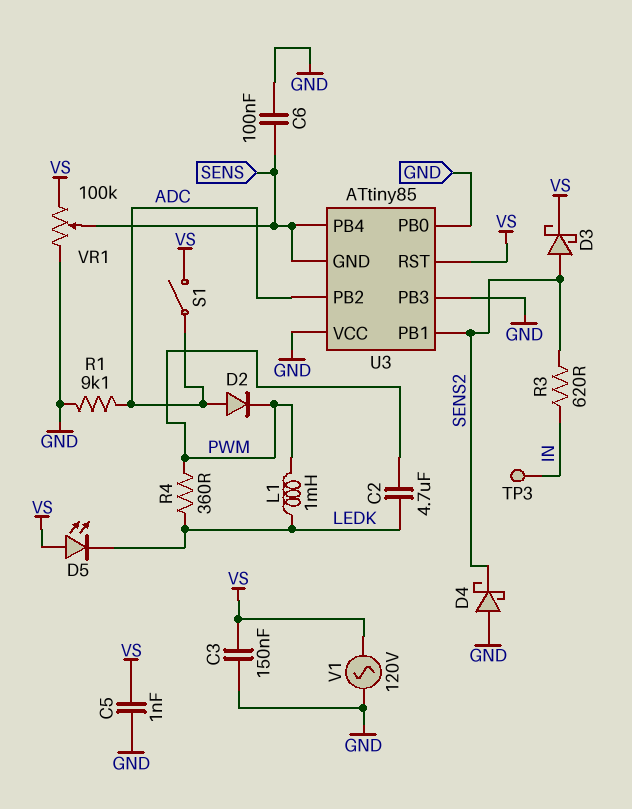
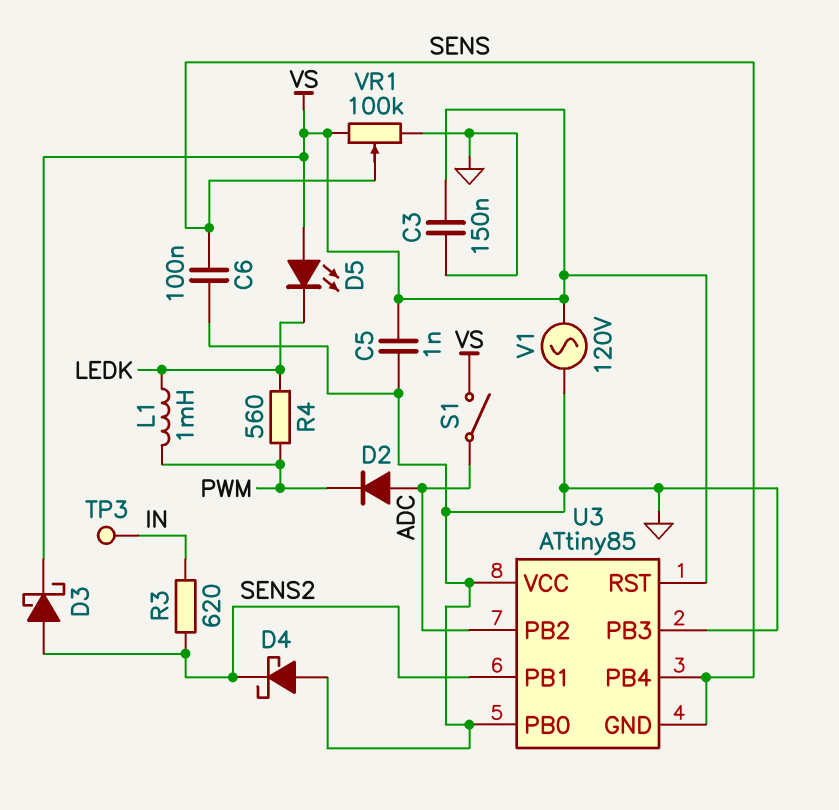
C2: 4.7uF (LEDK, PWM) -> none
R1: 9.1k (ADC, GND) -> none
R4: 360 (LEDK, PWM) -> 560 (LEDK, PWM)

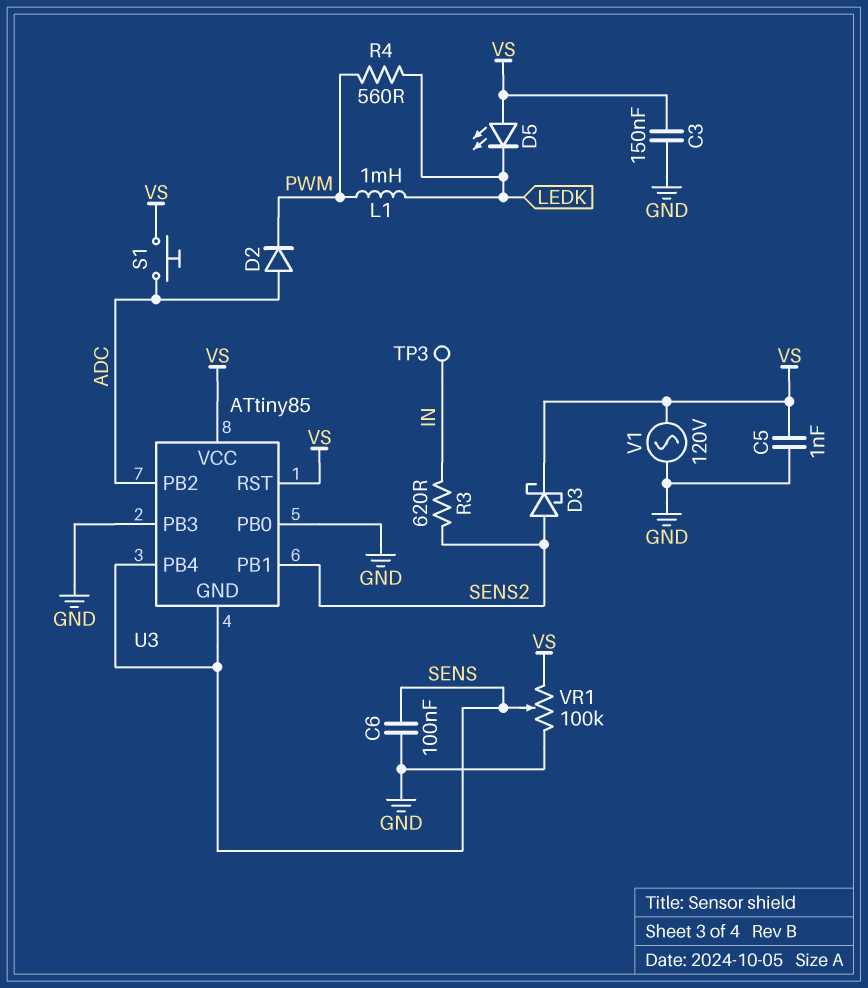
D4: schottky (A GND, K SENS2) -> none
S1: switch (ADC, VS) -> button (ADC, VS)
U3 pin VCC: GND -> VS

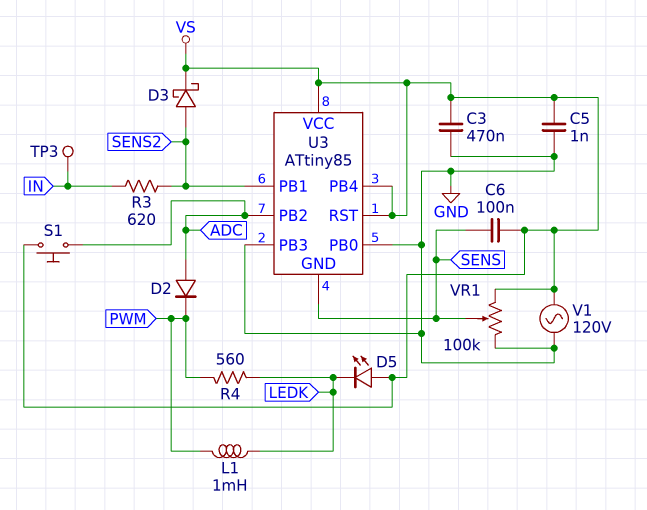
C3: 150nF (GND, VS) -> 470nF (GND, VS)
C6: 100nF (GND, SENS) -> 100nF (SENS, VS)
U3 pin PB4: SENS -> VS

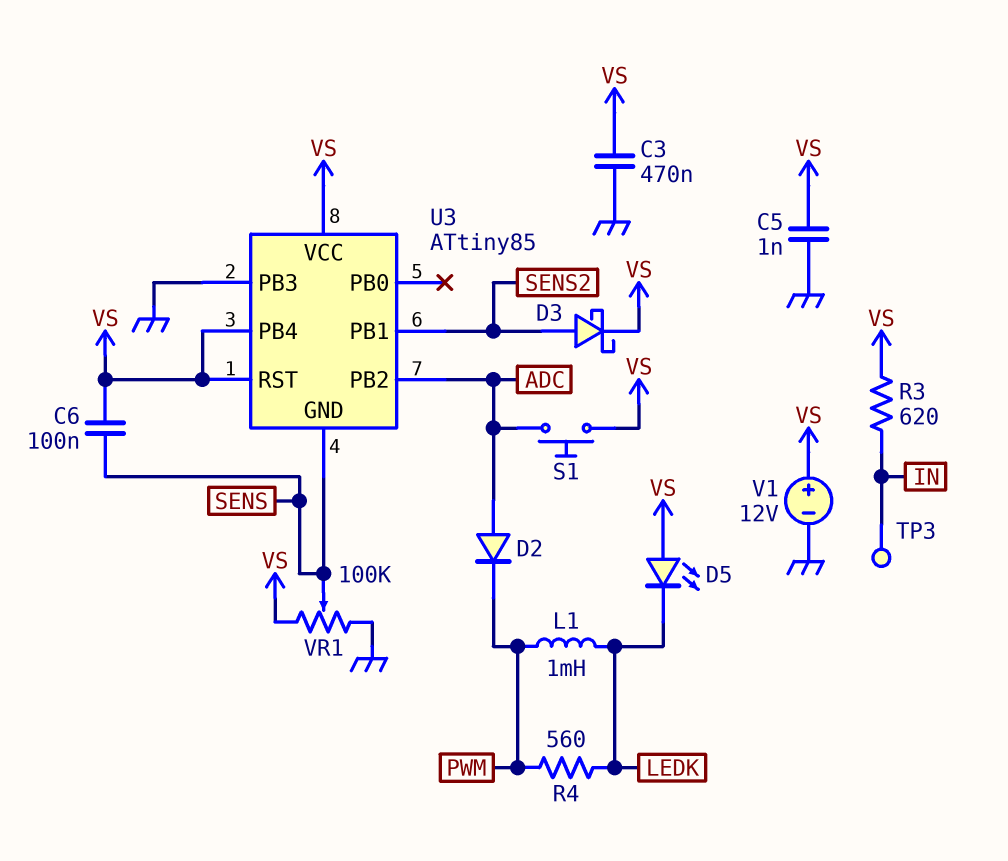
R3: 620 (IN, SENS2) -> 620 (IN, VS)
U3 pin PB0: GND -> none
V1: AC 120V (GND, VS) -> 12V (plus VS, minus GND)

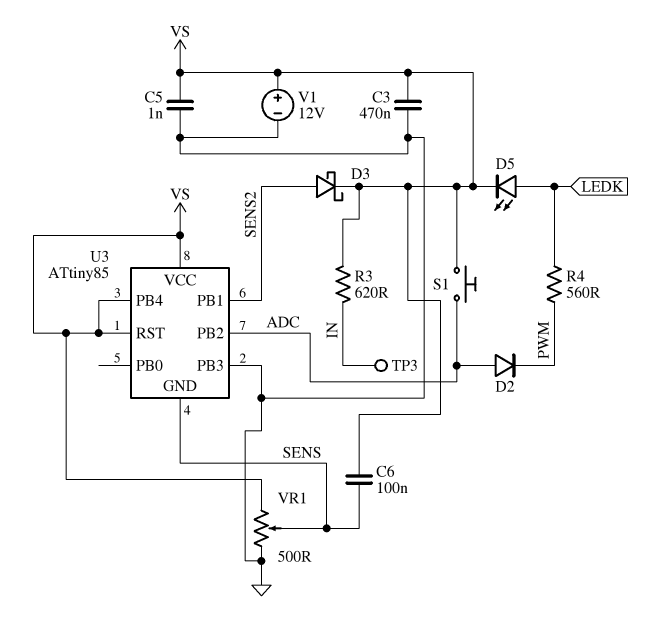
D5: LED (A VS, K LEDK) -> LED (A LEDK, K VS)
L1: 1mH (LEDK, PWM) -> none
VR1: 100k (GND, VS, wiper SENS) -> 500 (GND, VS, wiper SENS)

